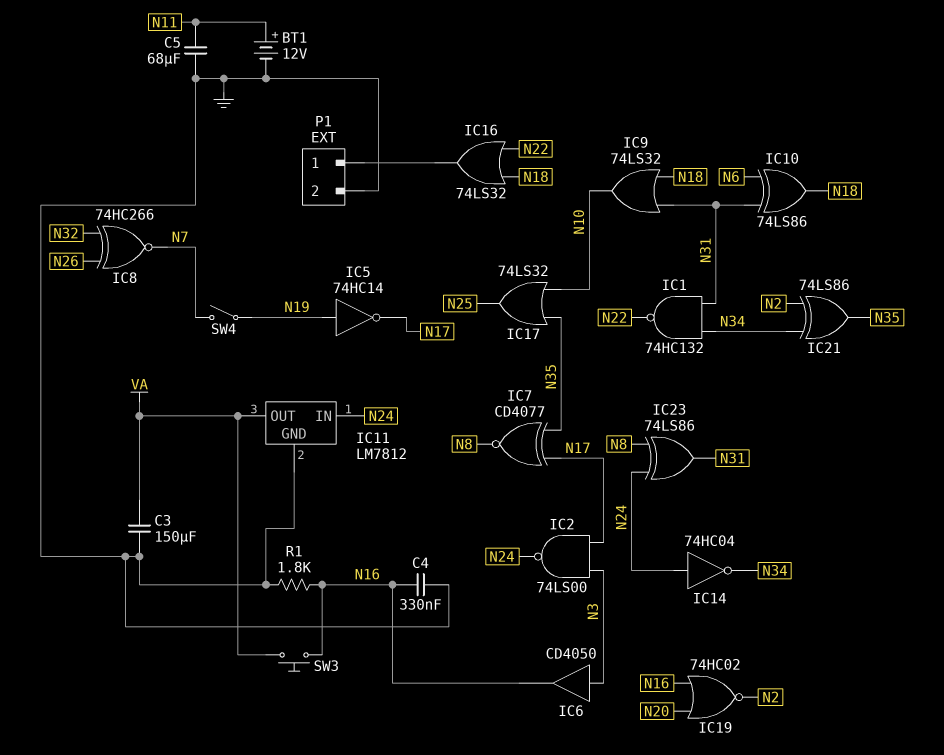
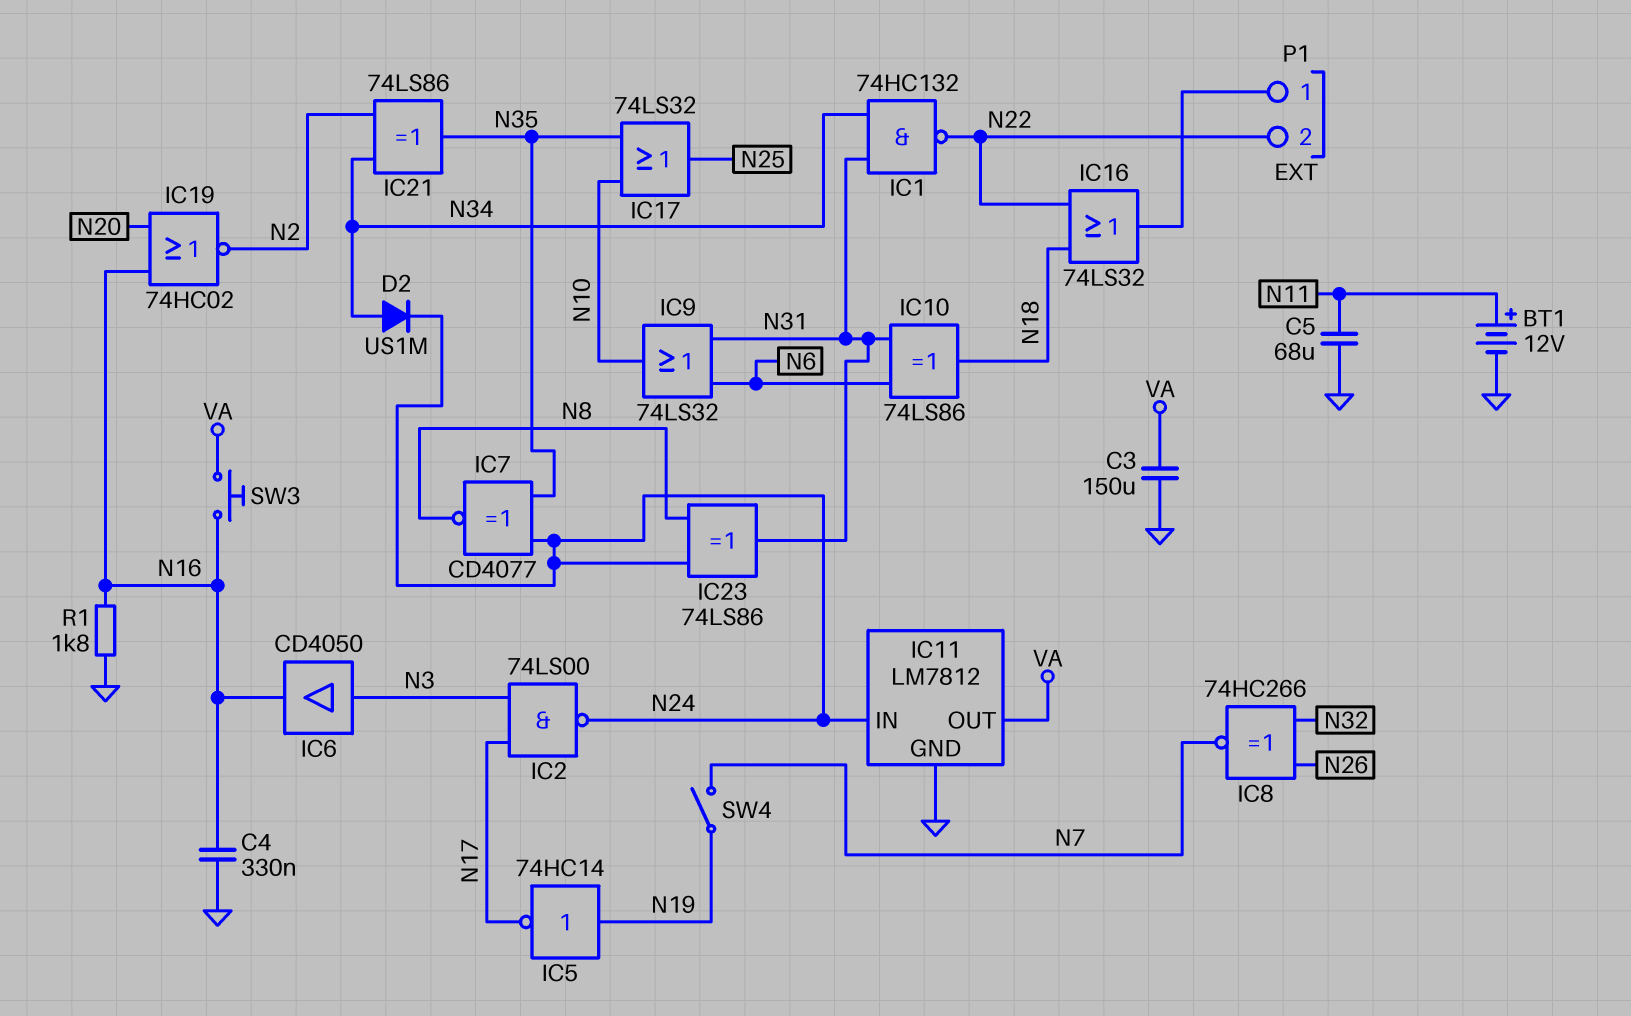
D2: none -> diode US1M (A N34, K N24)
IC7: XNOR CD4077 (in N17, in N35, out N8) -> XNOR CD4077 (in N24, in N35, out N8)
IC9: OR 74LS32 (in N18, in N31, out N10) -> OR 74LS32 (in N6, in N31, out N10)
IC14: NOT 74HC04 (in N24, out N34) -> none
P1 pin 2: GND -> N22

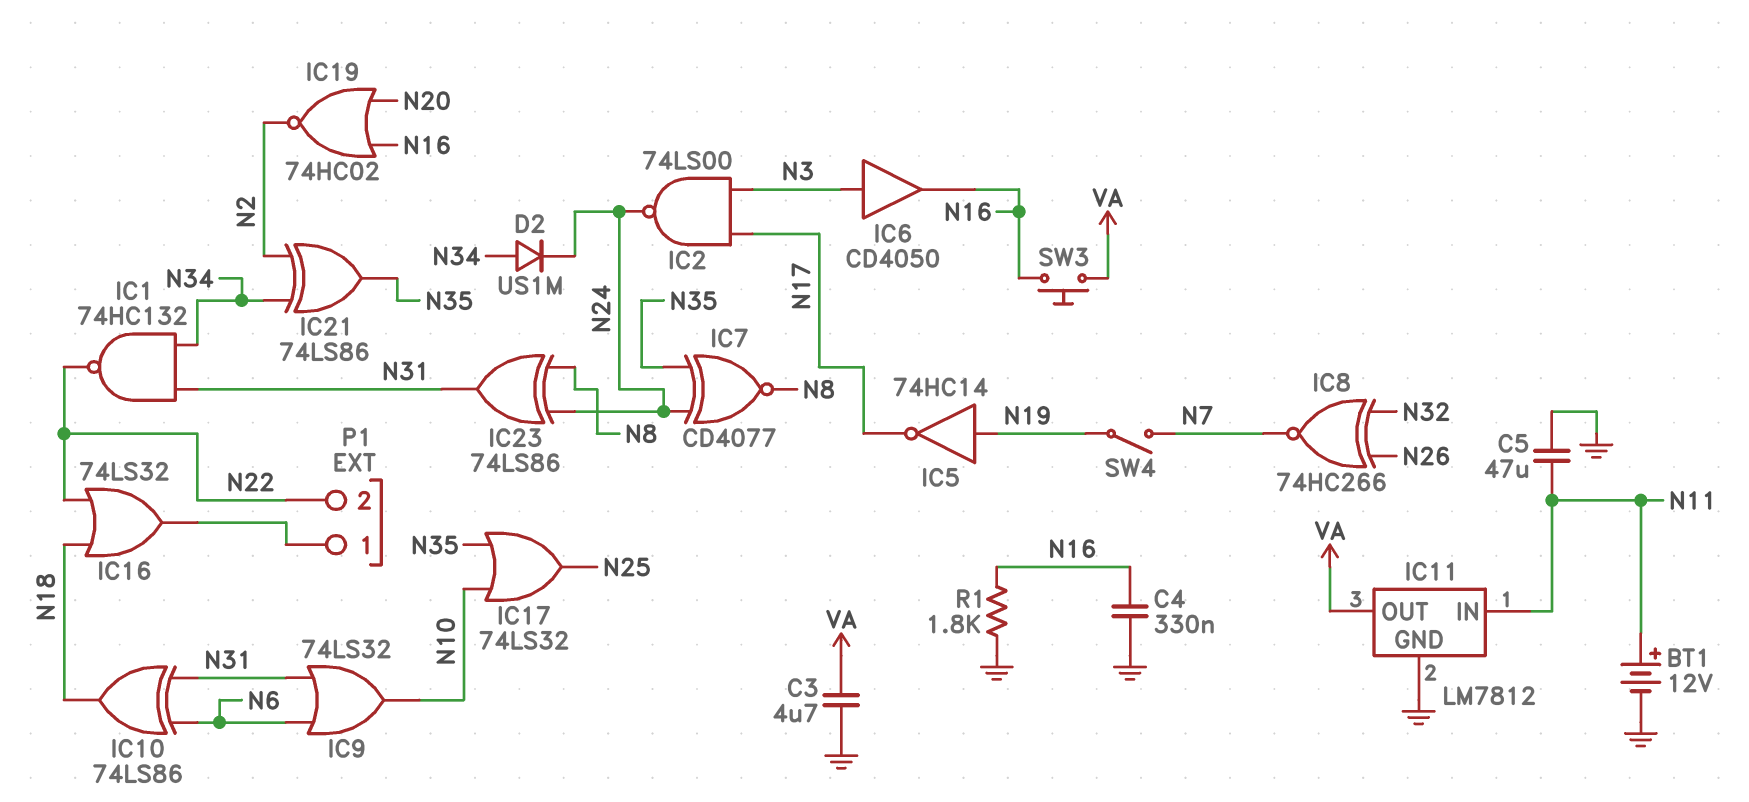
C3: 150uF (GND, VA) -> 4.7uF (GND, VA)
C5: 68uF (GND, N11) -> 47uF (GND, N11)
IC11 pin IN: N24 -> N11

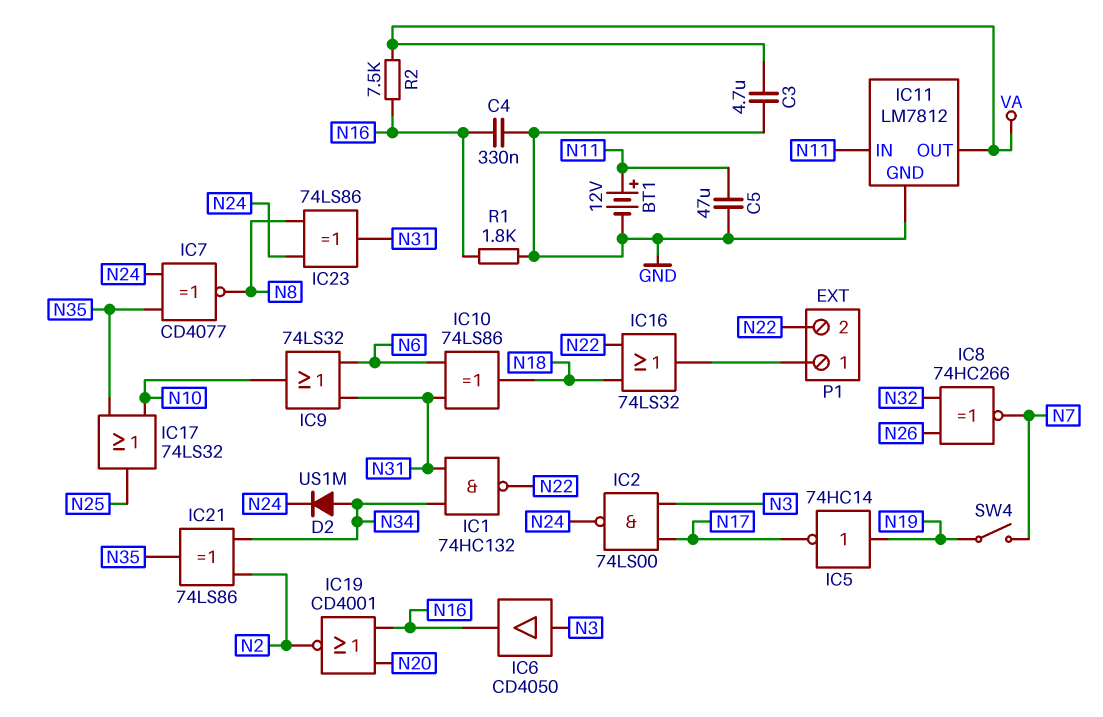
IC19: NOR 74HC02 (in N16, in N20, out N2) -> NOR CD4001 (in N16, in N20, out N2)
R2: none -> 7.5k (N16, VA)
SW3: button (N16, VA) -> none

